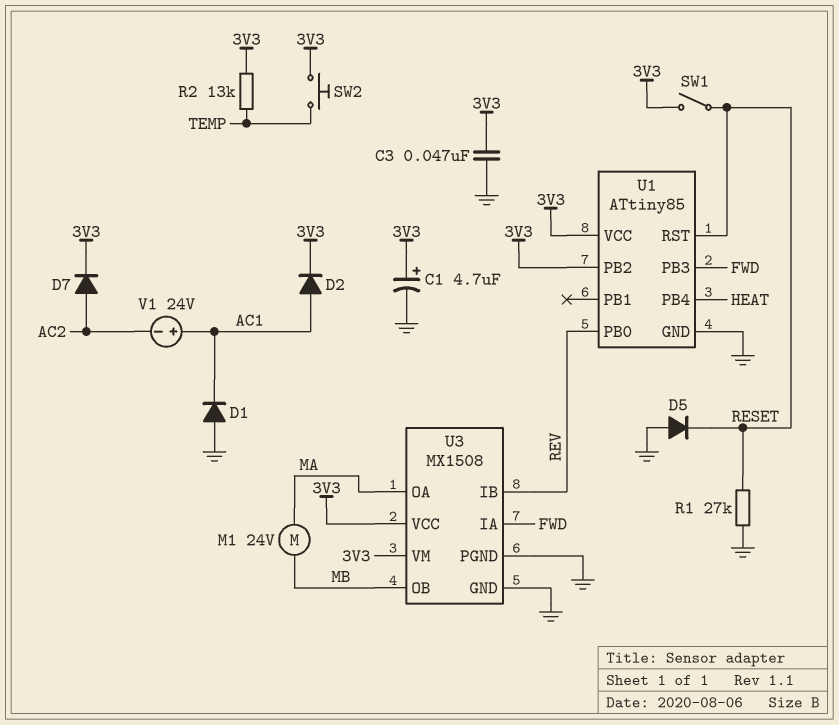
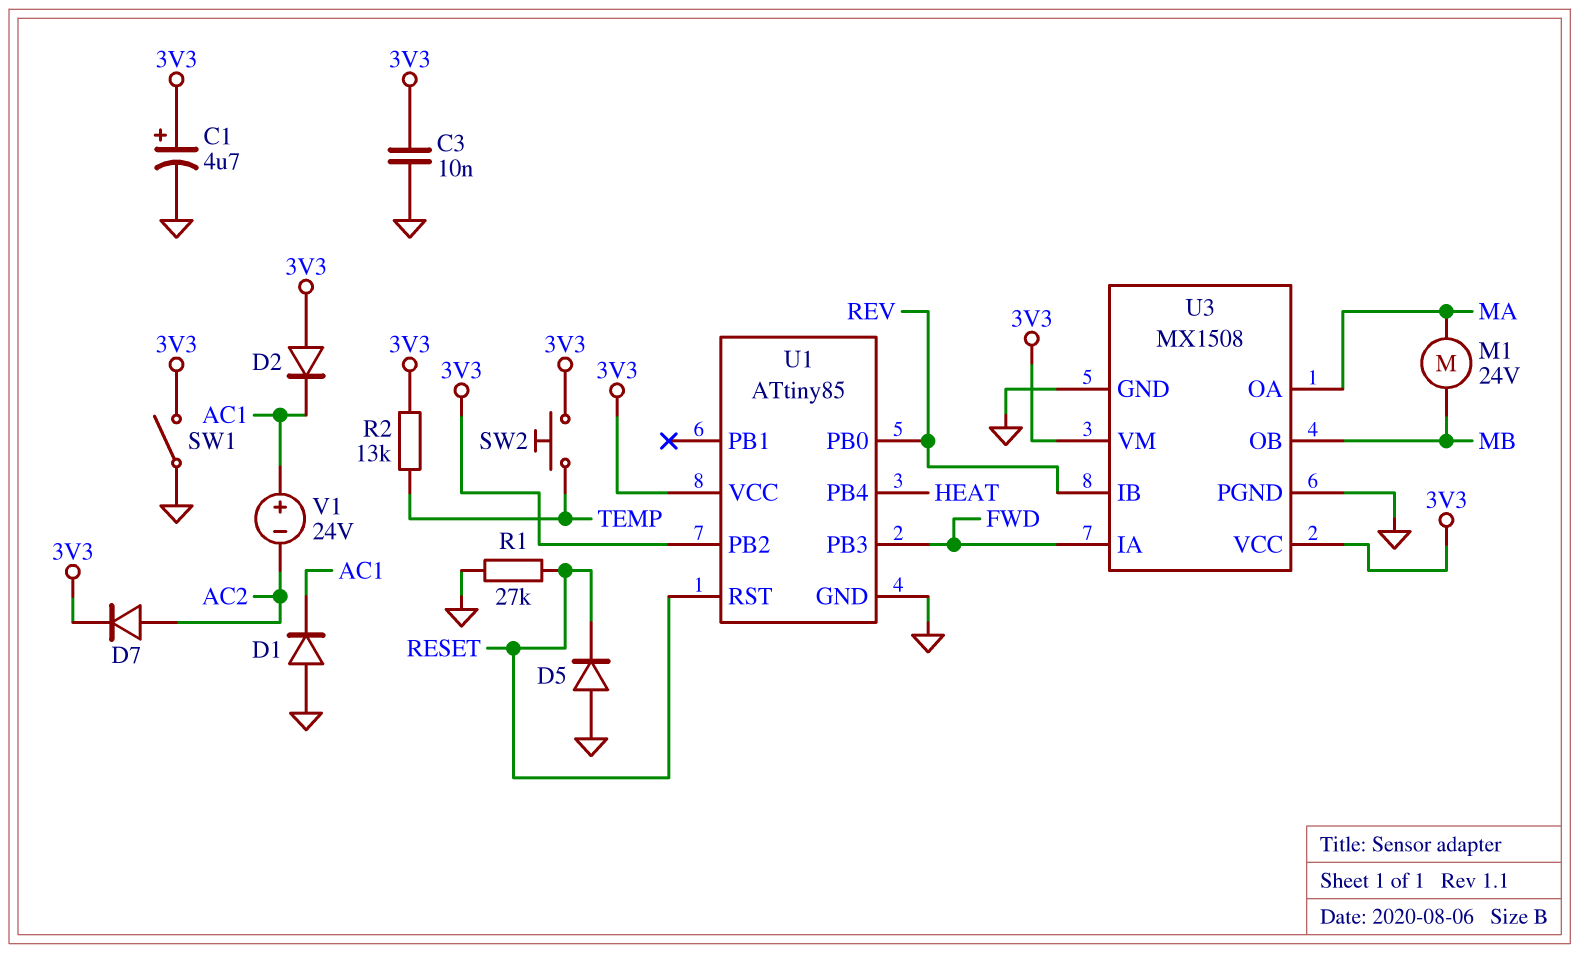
C3: 47nF (3V3, GND) -> 10nF (3V3, GND)
D2: diode (A AC1, K 3V3) -> diode (A 3V3, K AC1)
SW1: switch (3V3, RESET) -> switch (3V3, GND)

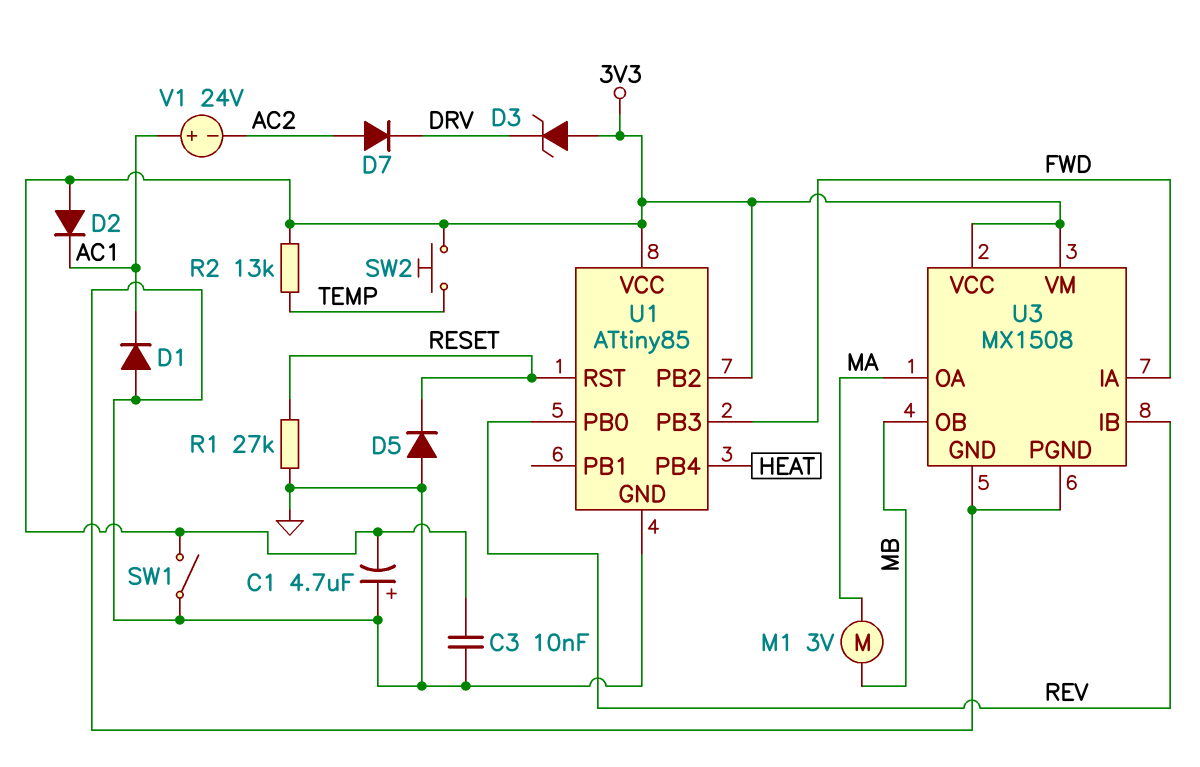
C1: 4.7uF (plus 3V3, minus GND) -> 4.7uF (plus GND, minus 3V3)
D3: none -> zener (A 3V3, K DRV)
D7: diode (A AC2, K 3V3) -> diode (A AC2, K DRV)
M1: motor 24V (MA, MB) -> motor 3V (MA, MB)

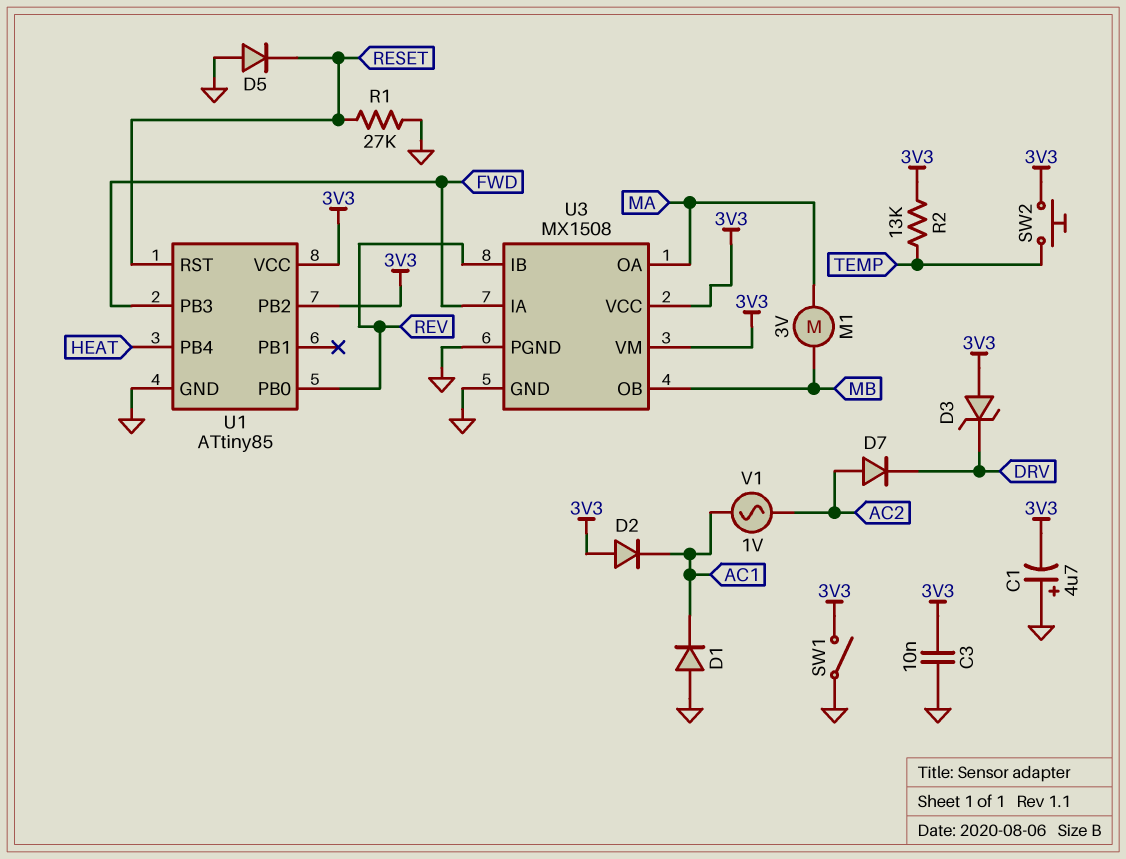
V1: 24V (plus AC1, minus AC2) -> AC 1V (AC1, AC2)

